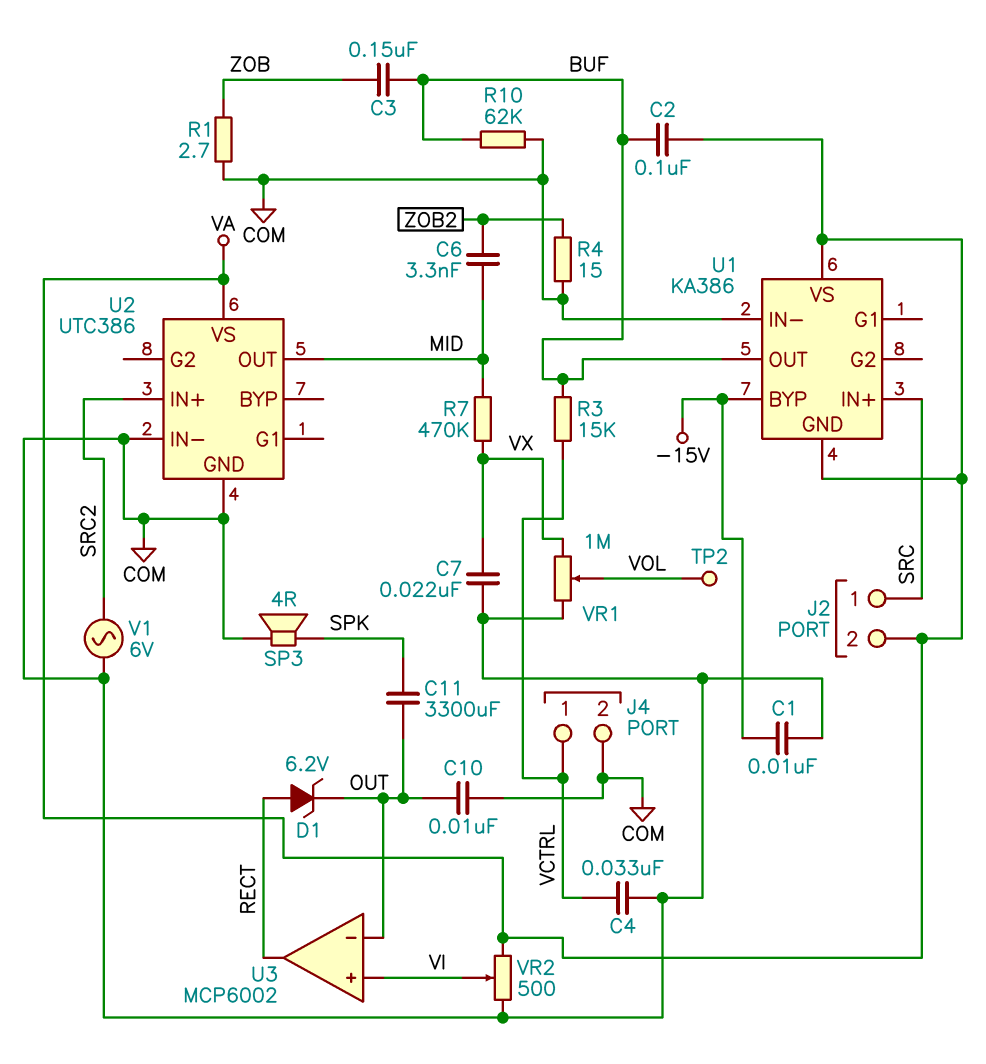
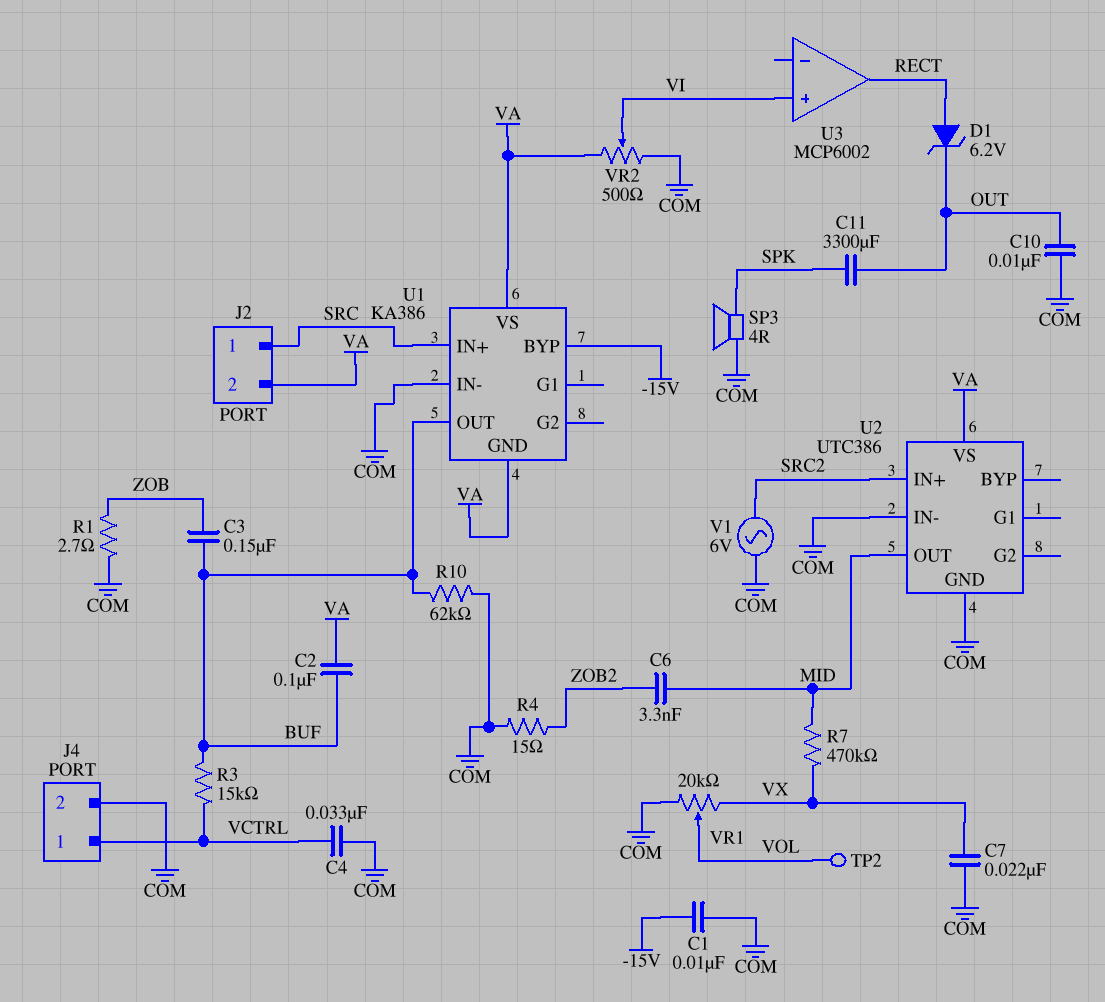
U3 pin in-: OUT -> none
VR1: 1M (COM, VX, wiper VOL) -> 20k (COM, VX, wiper VOL)

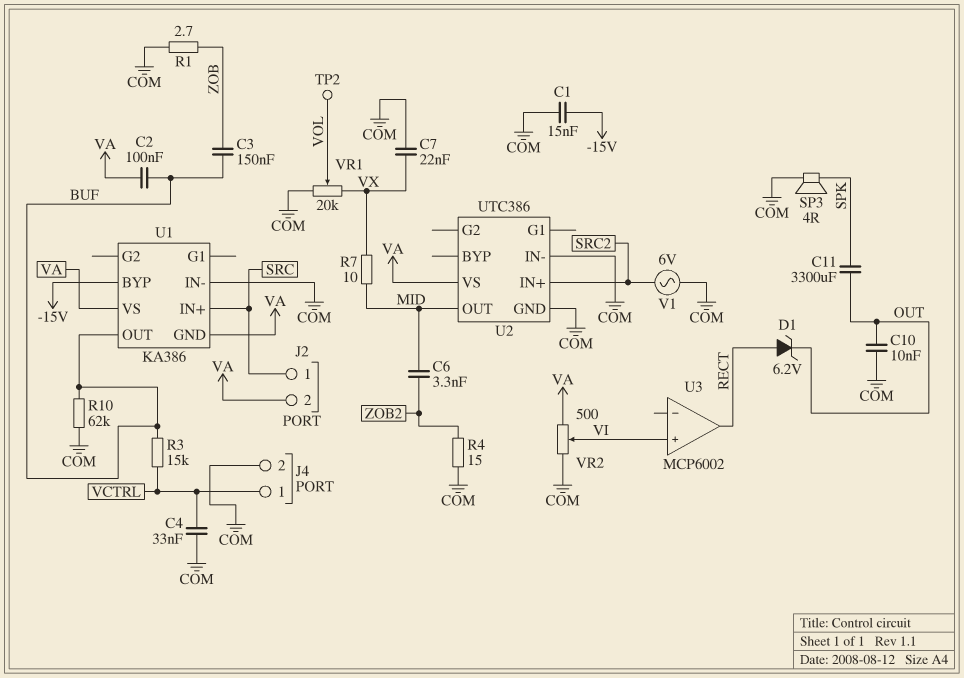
C1: 10nF (-15V, COM) -> 15nF (-15V, COM)
R7: 470k (MID, VX) -> 10 (MID, VX)

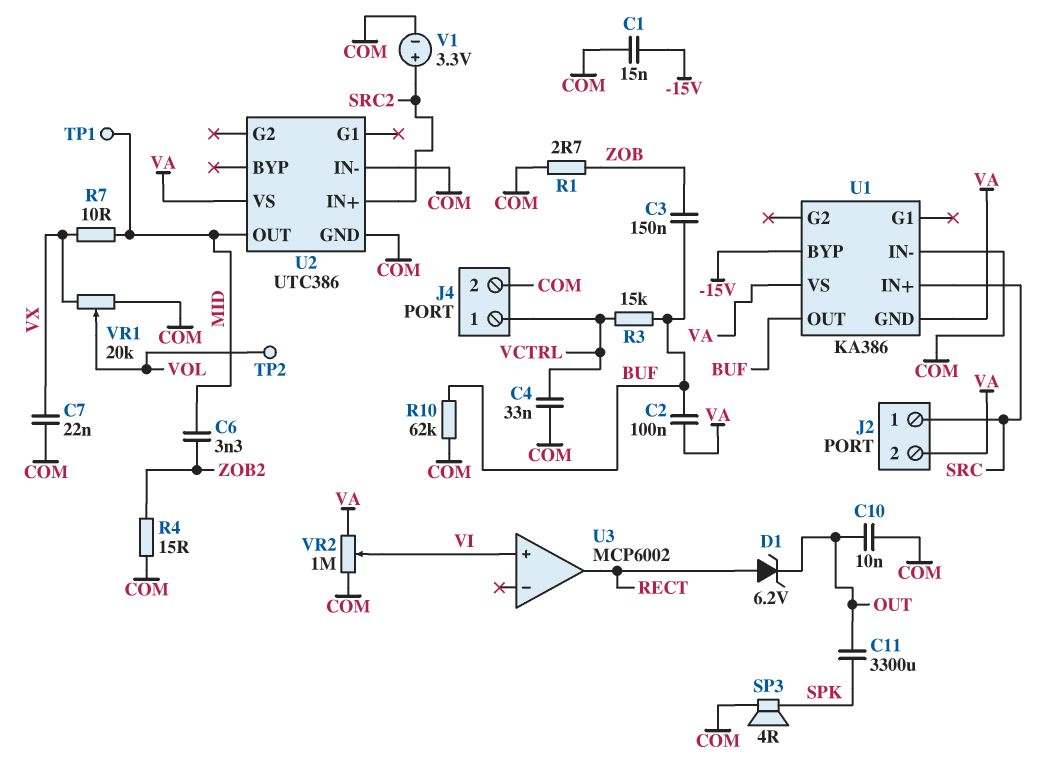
TP1: none -> test point (MID)
V1: AC 6V (COM, SRC2) -> 3.3V (plus SRC2, minus COM)
VR2: 500 (COM, VA, wiper VI) -> 1M (COM, VA, wiper VI)

